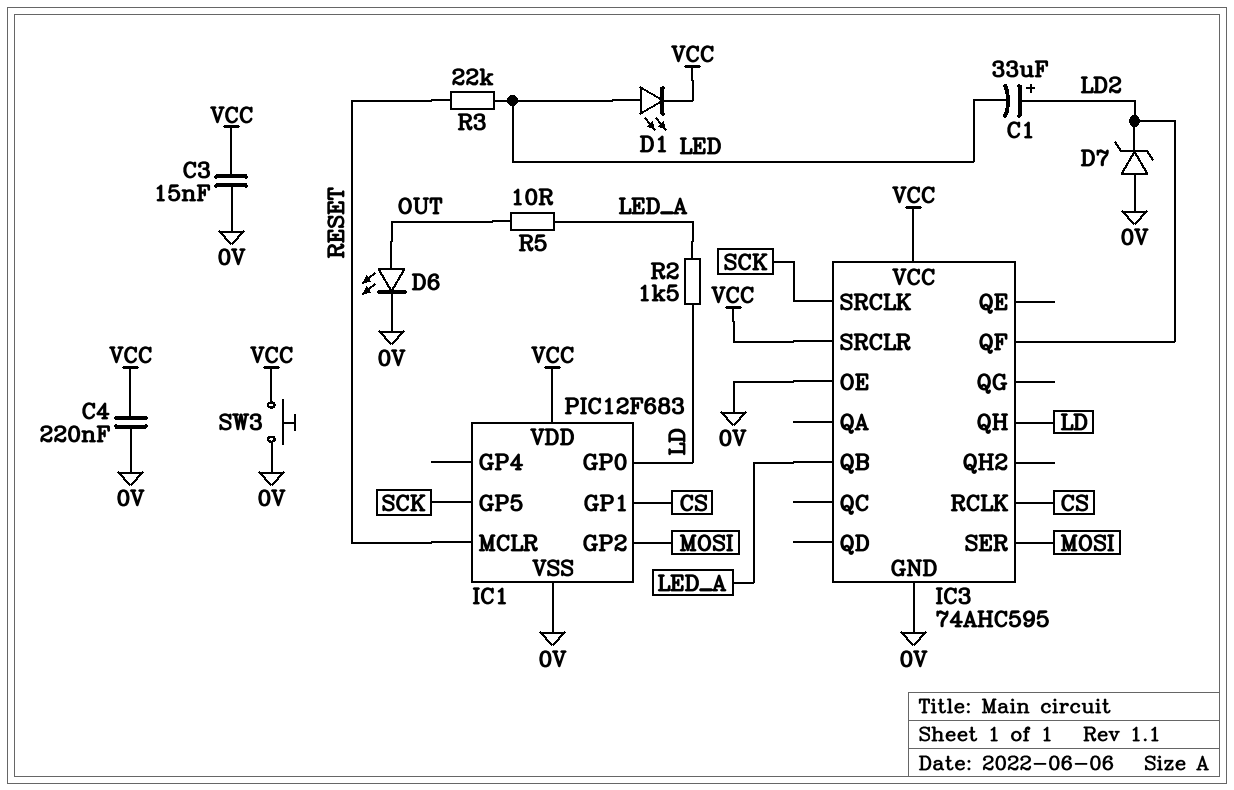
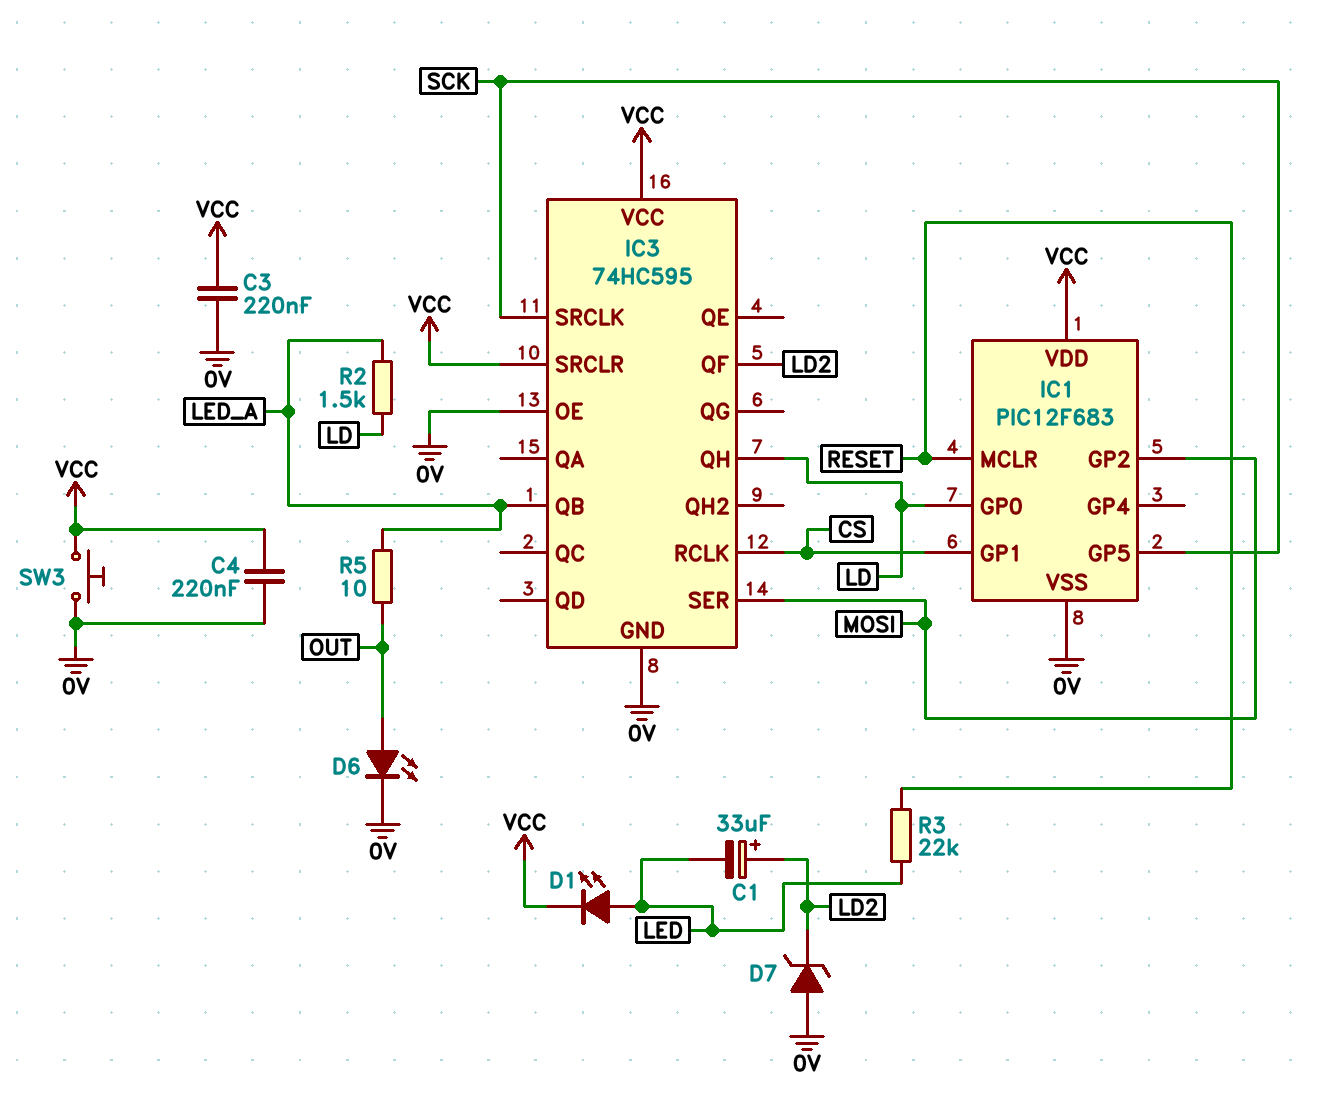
C3: 15nF (0V, VCC) -> 220nF (0V, VCC)
IC3: 74AHC595 -> 74HC595

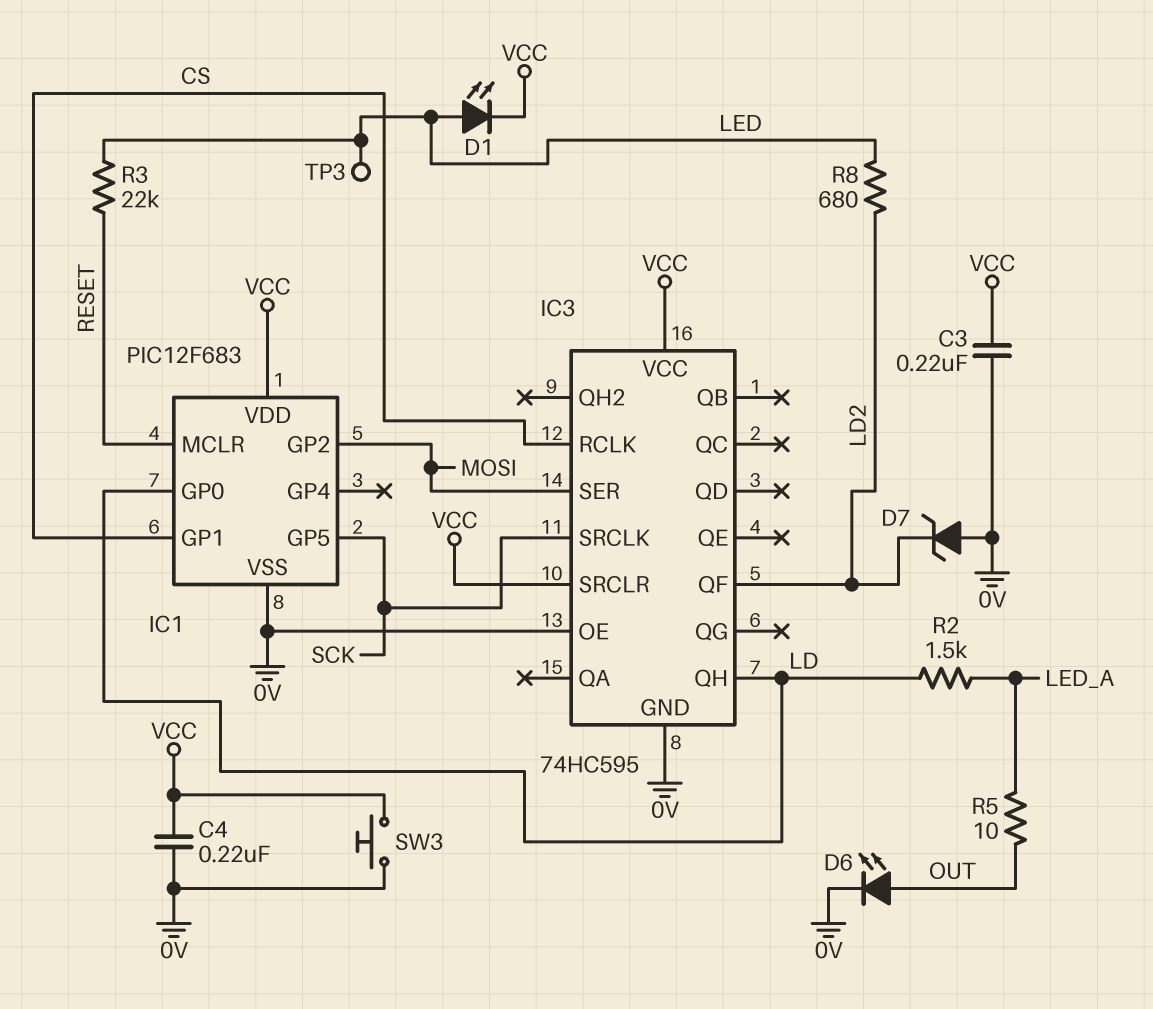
C1: 33uF (plus LD2, minus LED) -> none
IC3 pin QB: LED_A -> none
R8: none -> 680 (LD2, LED)
TP3: none -> test point (LED)

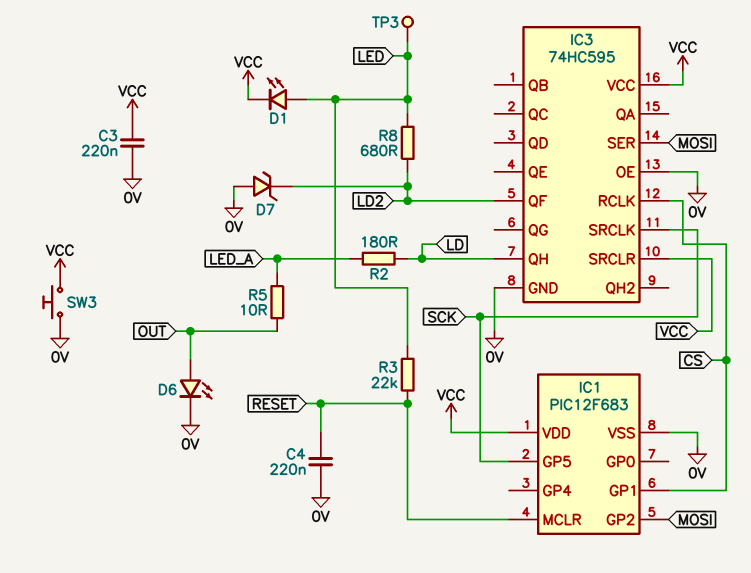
C4: 220nF (0V, VCC) -> 220nF (0V, RESET)
IC1 pin GP0: LD -> none
R2: 1.5k (LD, LED_A) -> 180 (LD, LED_A)

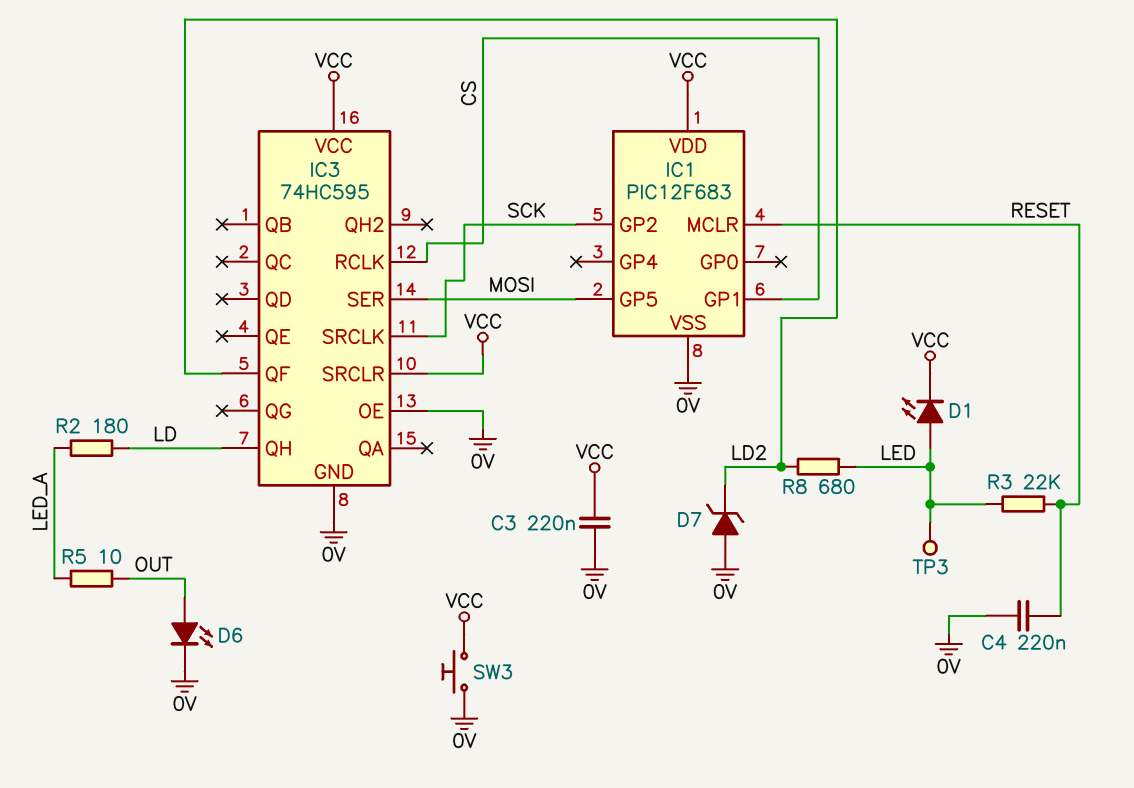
IC1 pin GP2: MOSI -> SCK
IC1 pin GP5: SCK -> MOSI

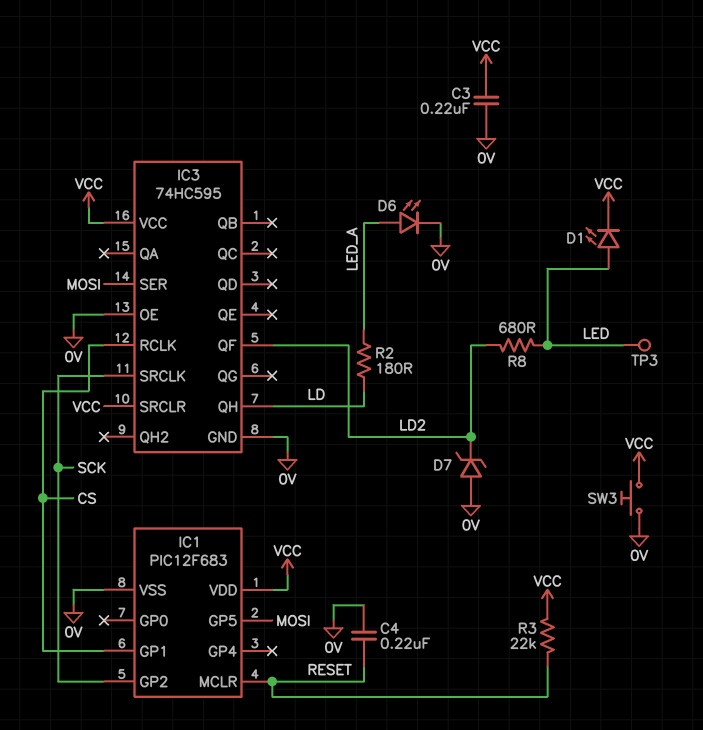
D6: LED (A OUT, K 0V) -> LED (A LED_A, K 0V)
R3: 22k (LED, RESET) -> 22k (RESET, VCC)
R5: 10 (LED_A, OUT) -> none

